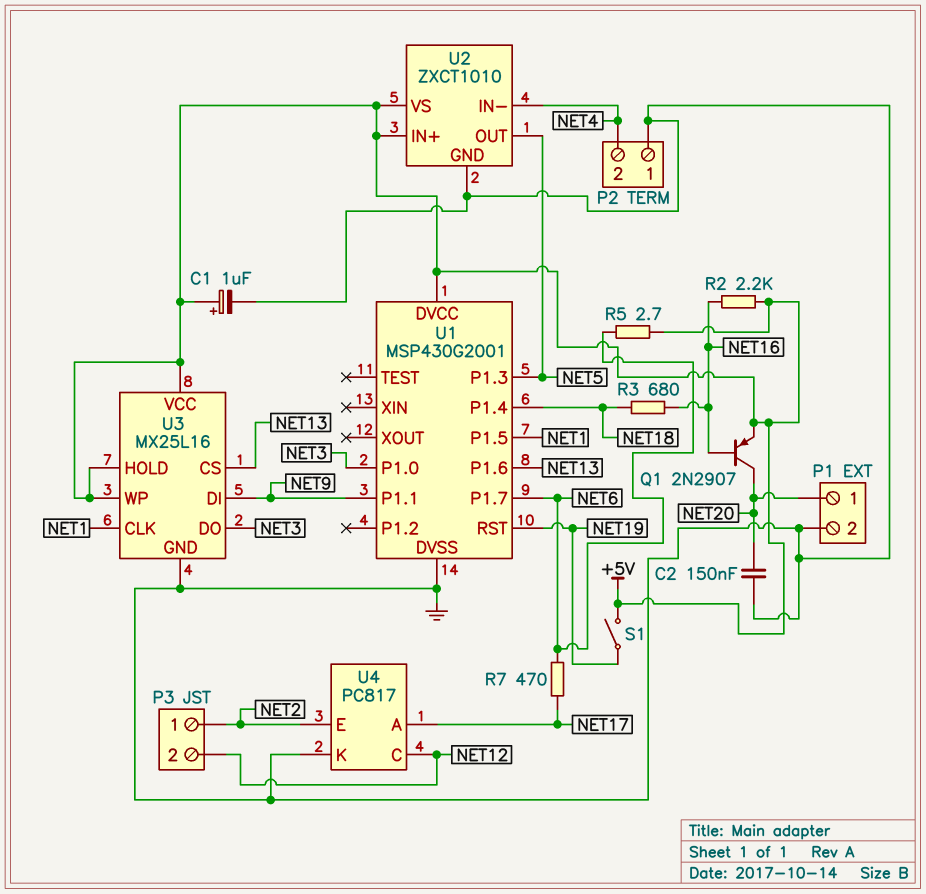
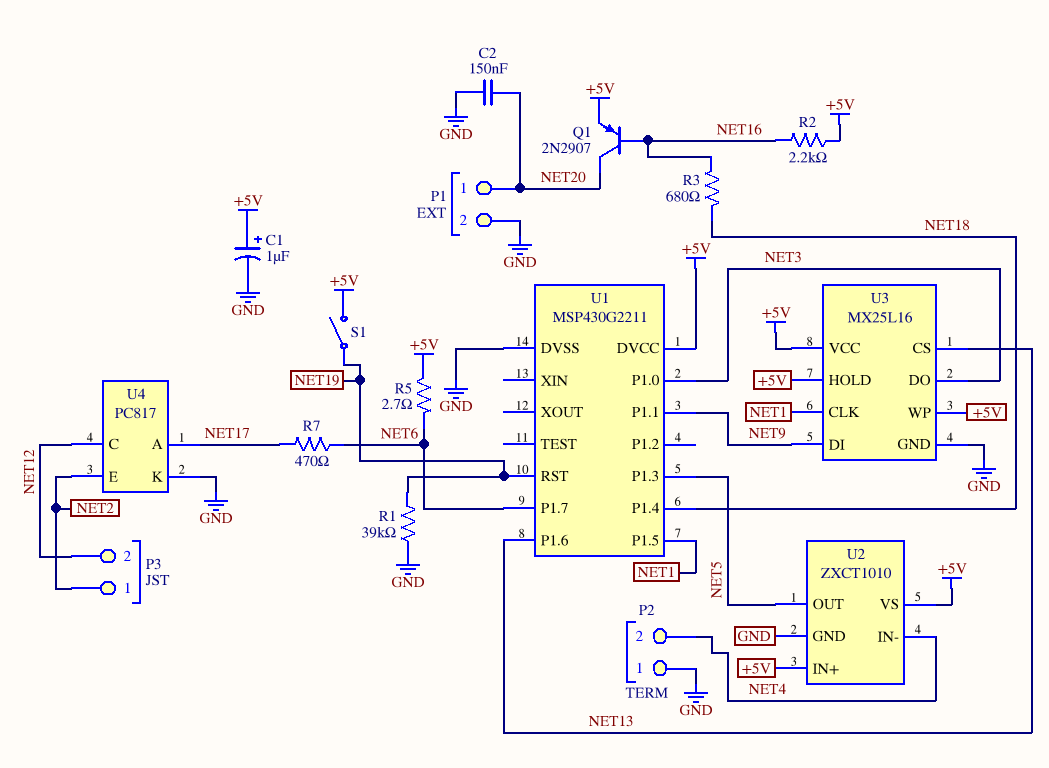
R1: none -> 39k (GND, NET19)
U1: MSP430G2001 -> MSP430G2211

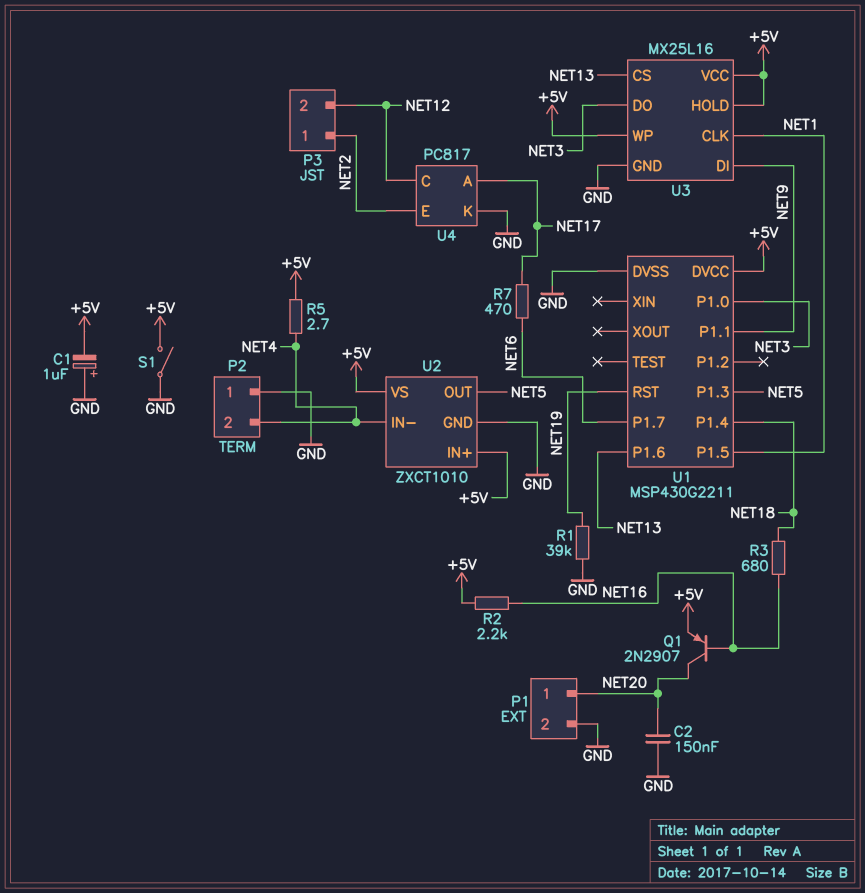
C1: 1uF (plus +5V, minus GND) -> 1uF (plus GND, minus +5V)
R5: 2.7 (+5V, NET6) -> 2.7 (+5V, NET4)
S1: switch (+5V, NET19) -> switch (+5V, GND)

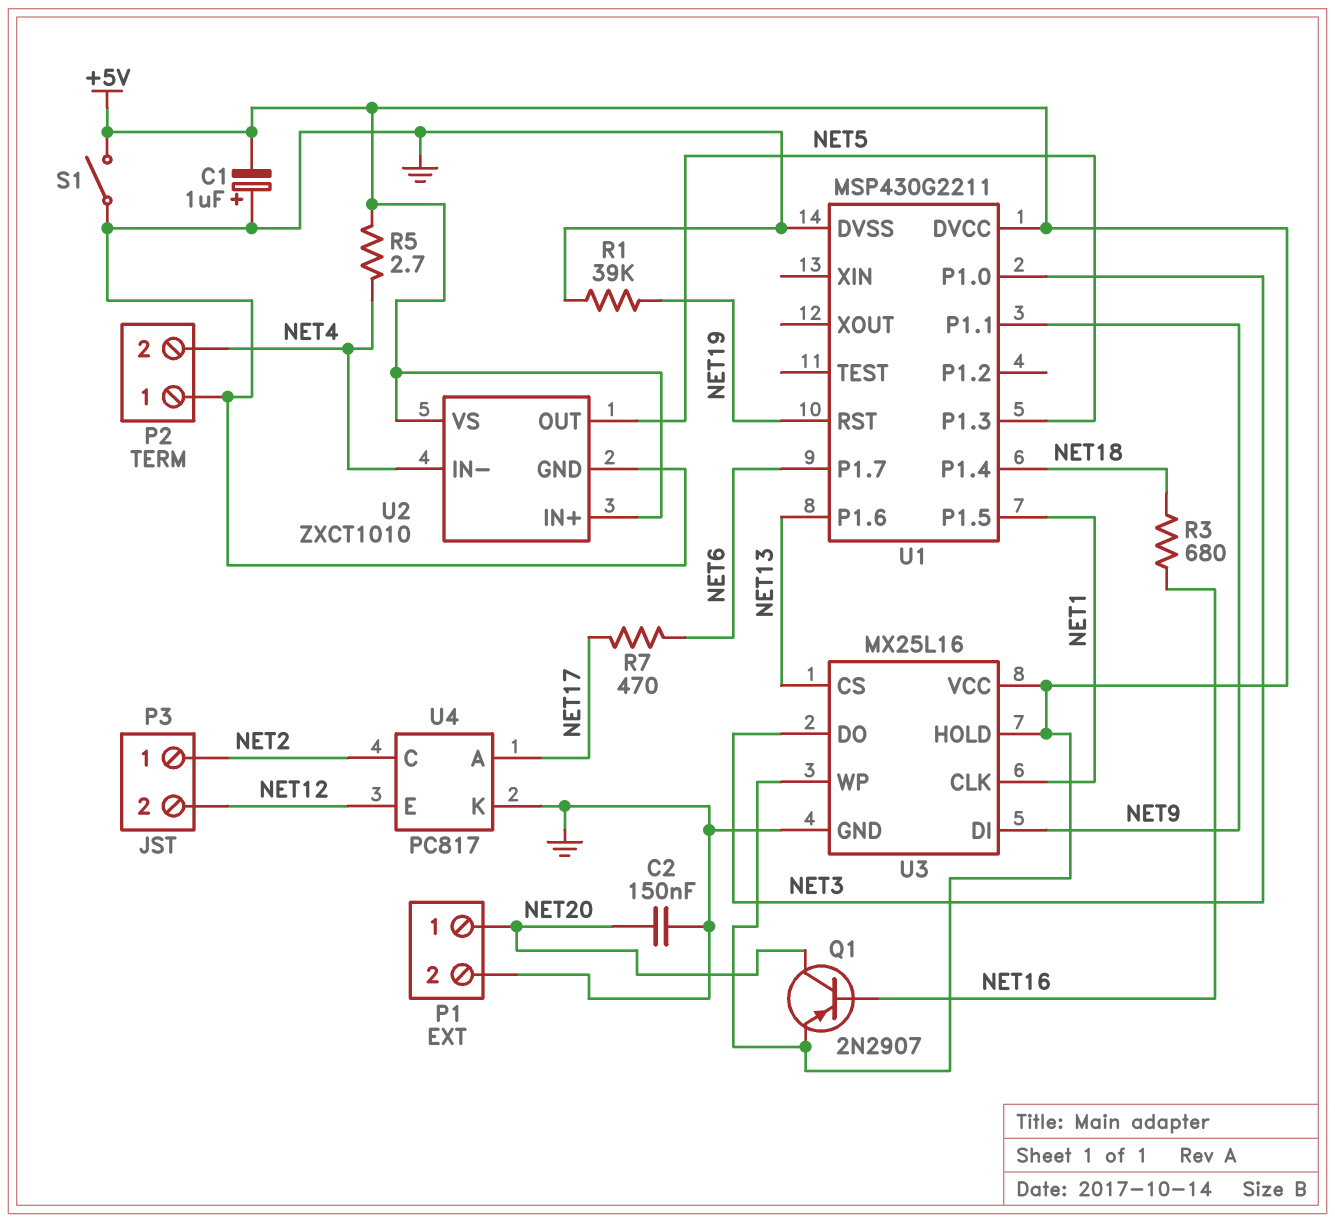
R2: 2.2k (+5V, NET16) -> none
U4 pin C: NET12 -> NET2
U4 pin E: NET2 -> NET12

